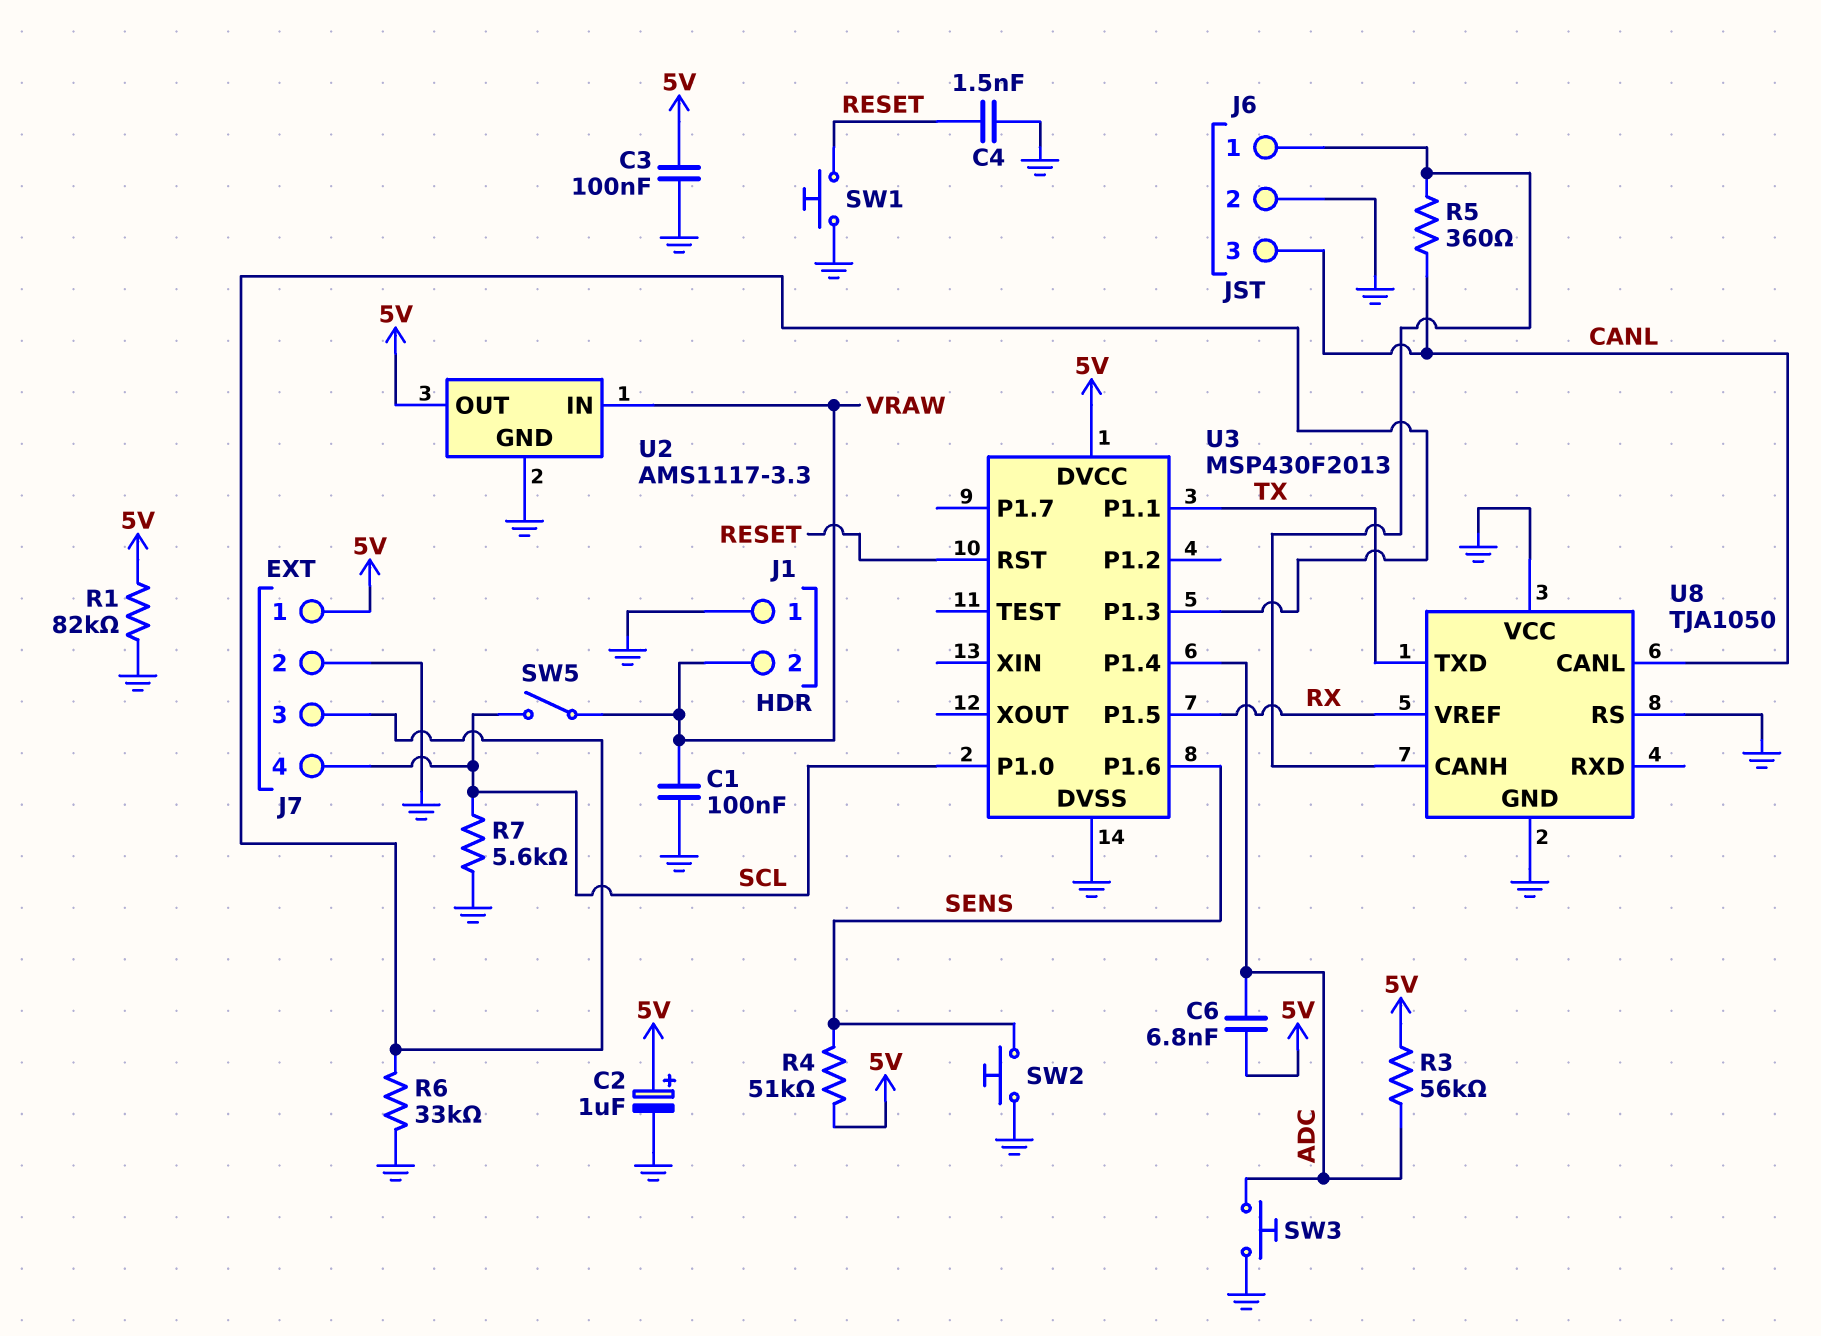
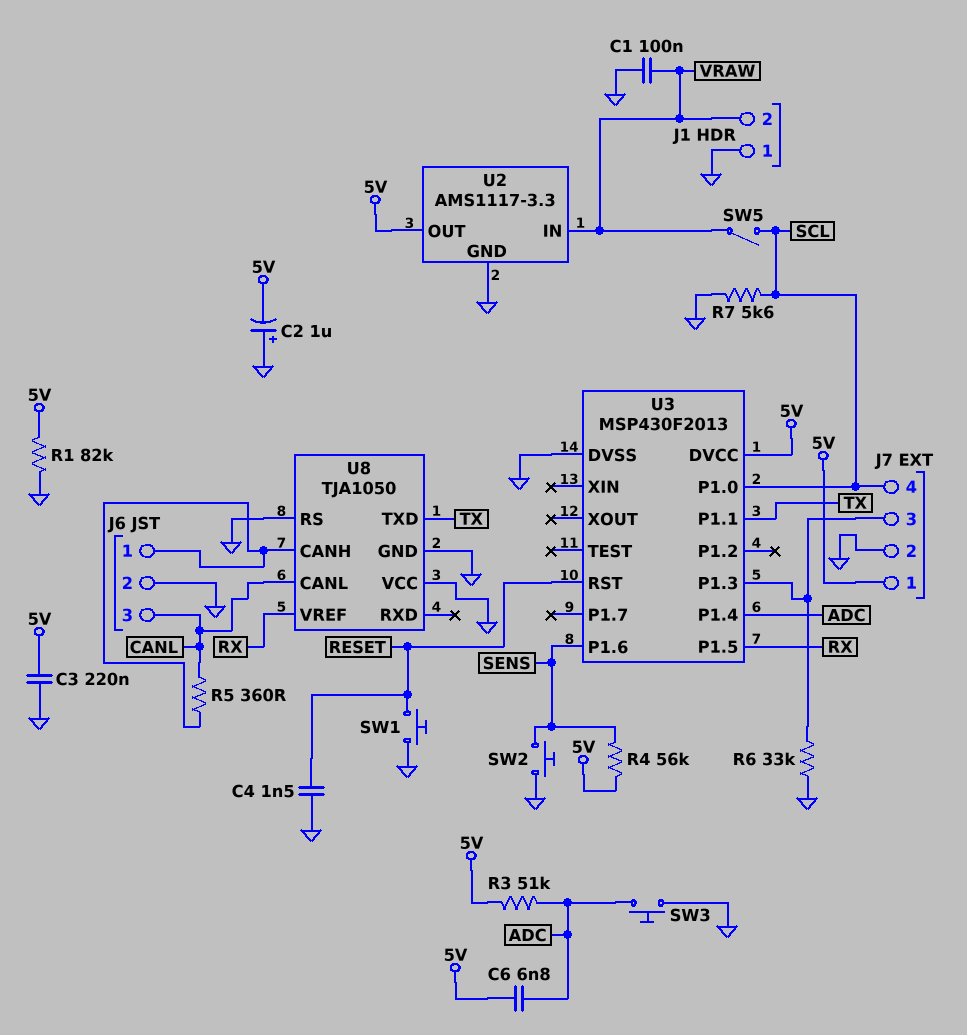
C2: 1uF (plus 5V, minus GND) -> 1uF (plus GND, minus 5V)
C3: 100nF (5V, GND) -> 220nF (5V, GND)
R3: 56k (5V, ADC) -> 51k (5V, ADC)
R4: 51k (5V, SENS) -> 56k (5V, SENS)

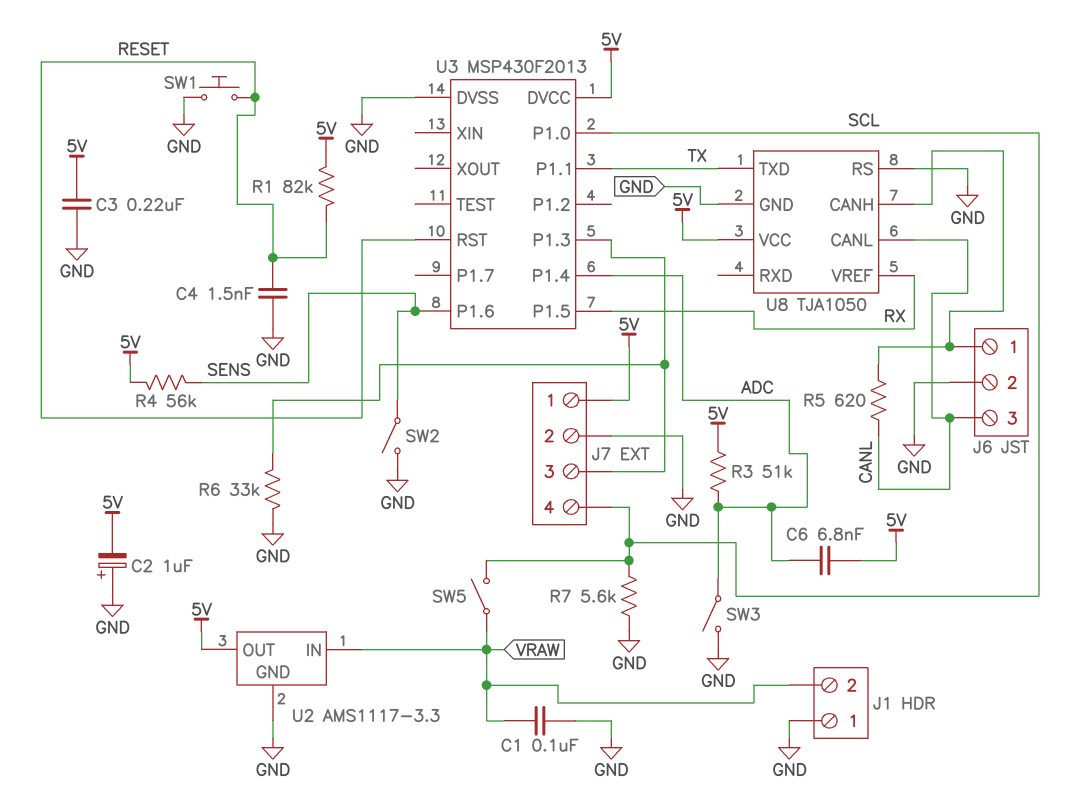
R1: 82k (5V, GND) -> 82k (5V, RESET)
R5: 360 (CANL, J6/1) -> 620 (CANL, J6/1)
SW2: button (GND, SENS) -> switch (GND, SENS)
SW3: button (ADC, GND) -> switch (ADC, GND)
U8 pin VCC: GND -> 5V

